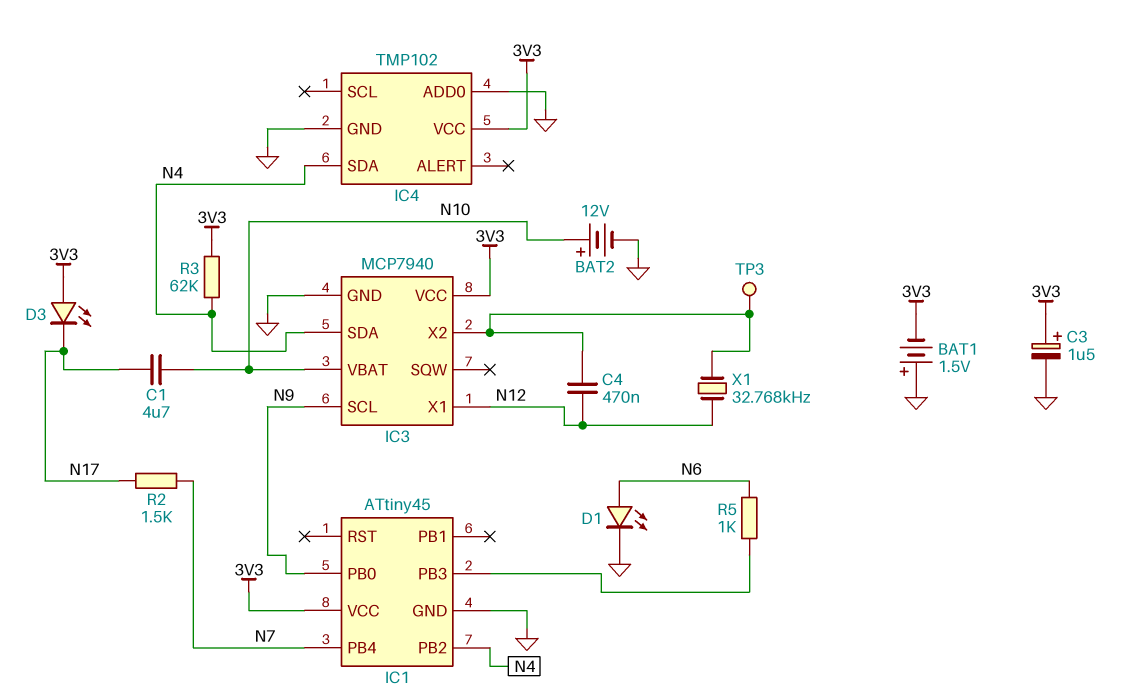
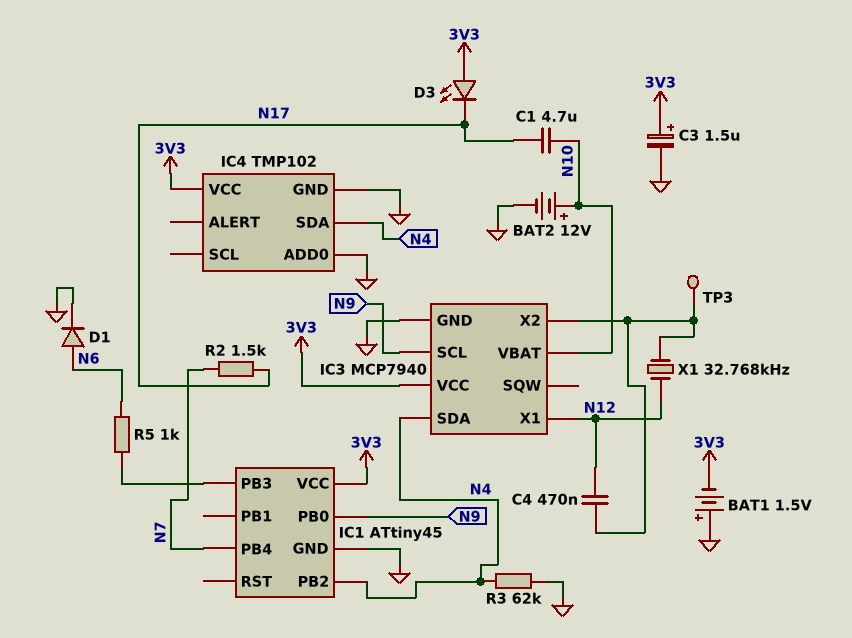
D1: LED (A N6, K GND) -> diode (A N6, K GND)
R3: 62k (3V3, N4) -> 62k (GND, N4)

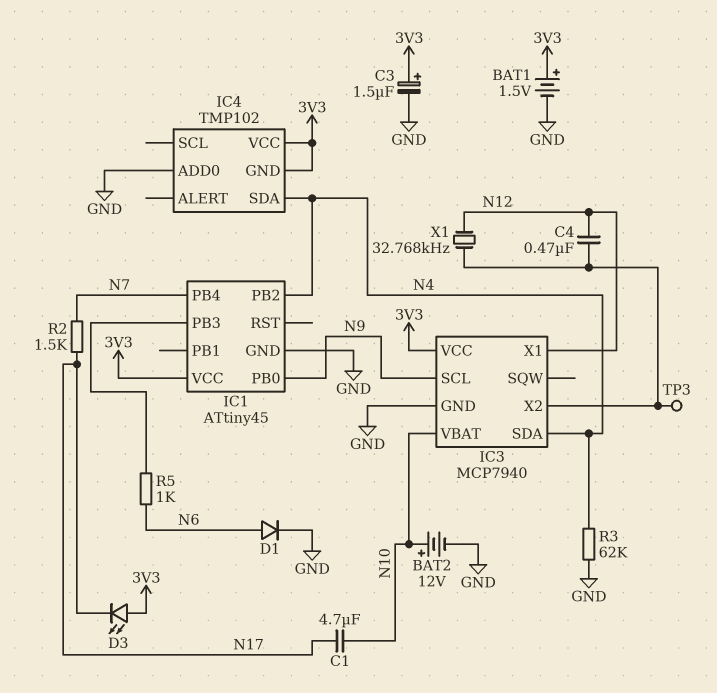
BAT1: 1.5V (plus GND, minus 3V3) -> 1.5V (plus 3V3, minus GND)
IC4 pin GND: GND -> 3V3

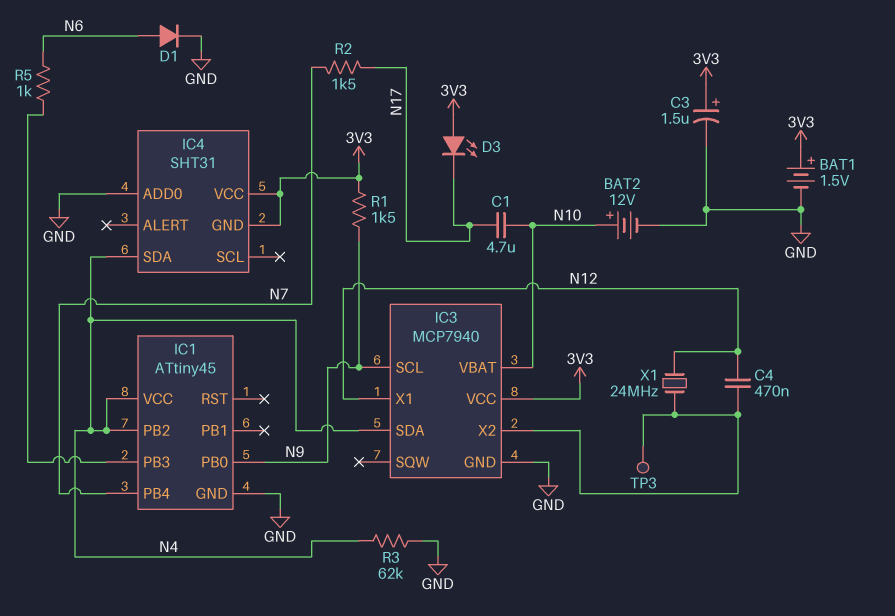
IC1 pin VCC: 3V3 -> N4
IC4: TMP102 -> SHT31
R1: none -> 1.5k (3V3, N9)
X1: 32.768kHz (IC3/X2, N12) -> 24MHz (IC3/X2, N12)

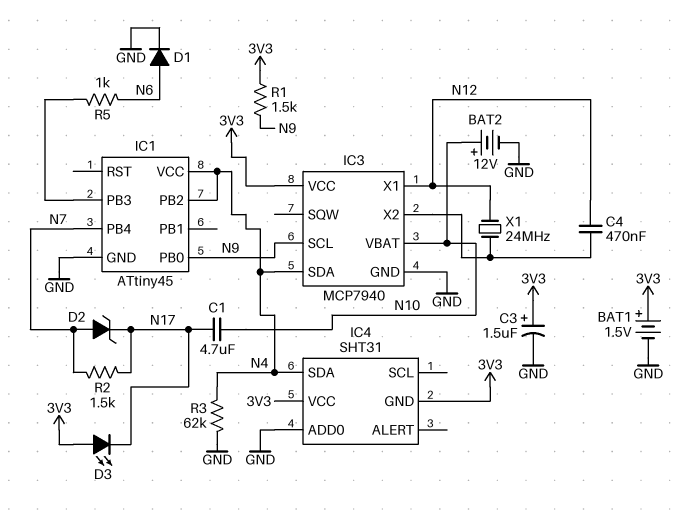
D2: none -> zener (A N7, K N17)
TP3: test point (IC3/X2) -> none

